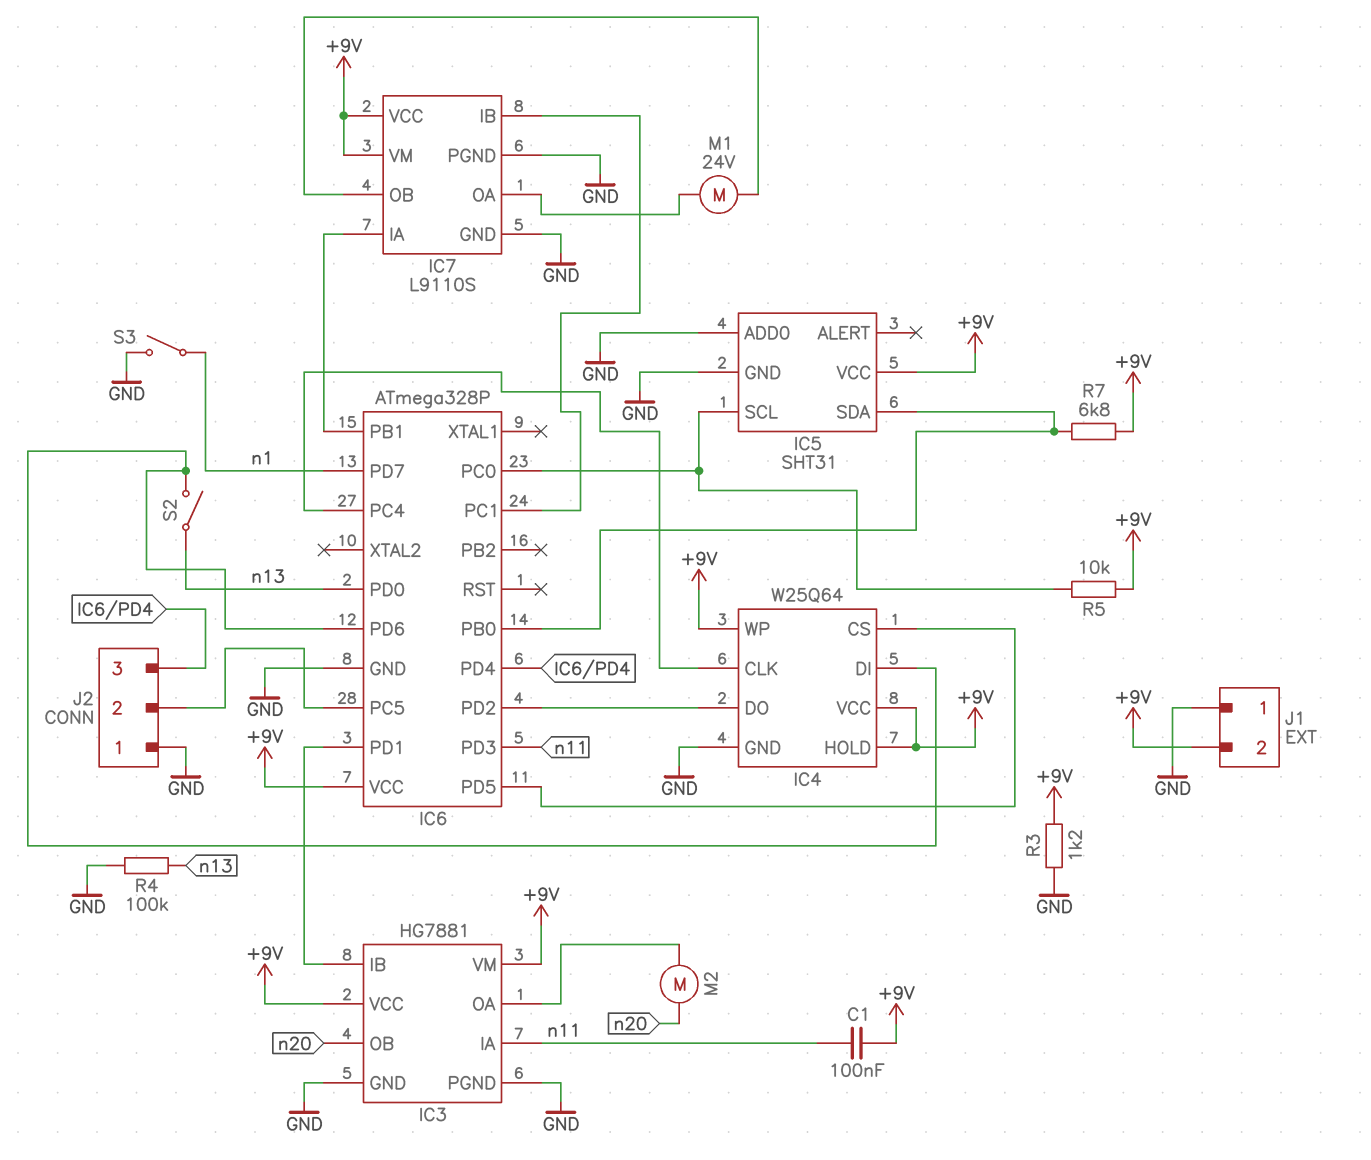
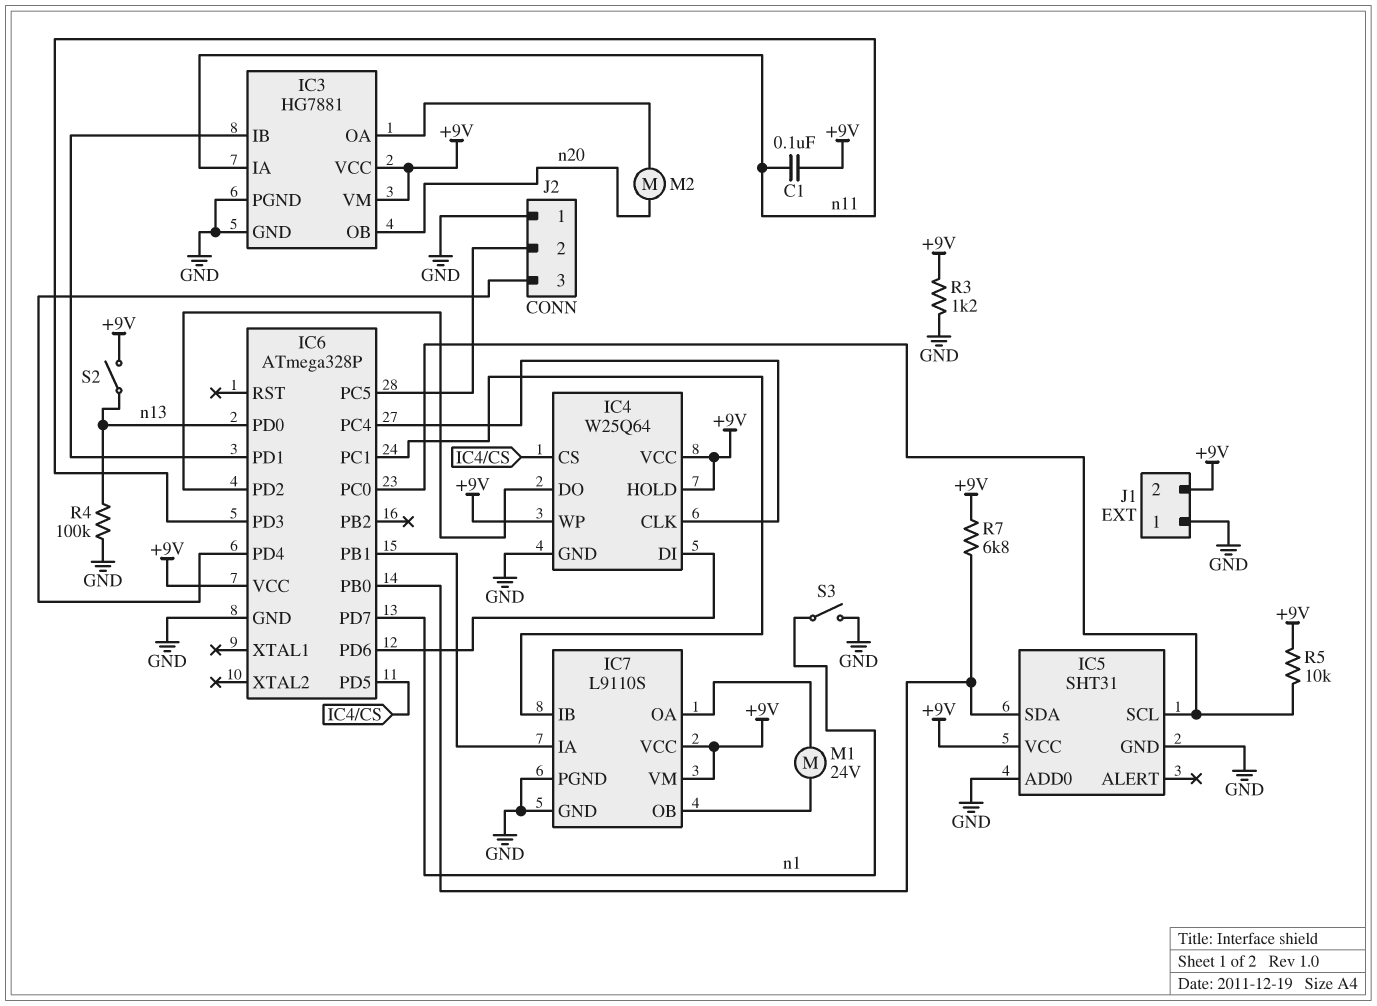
S2: switch (IC4/DI, n13) -> switch (+9V, n13)

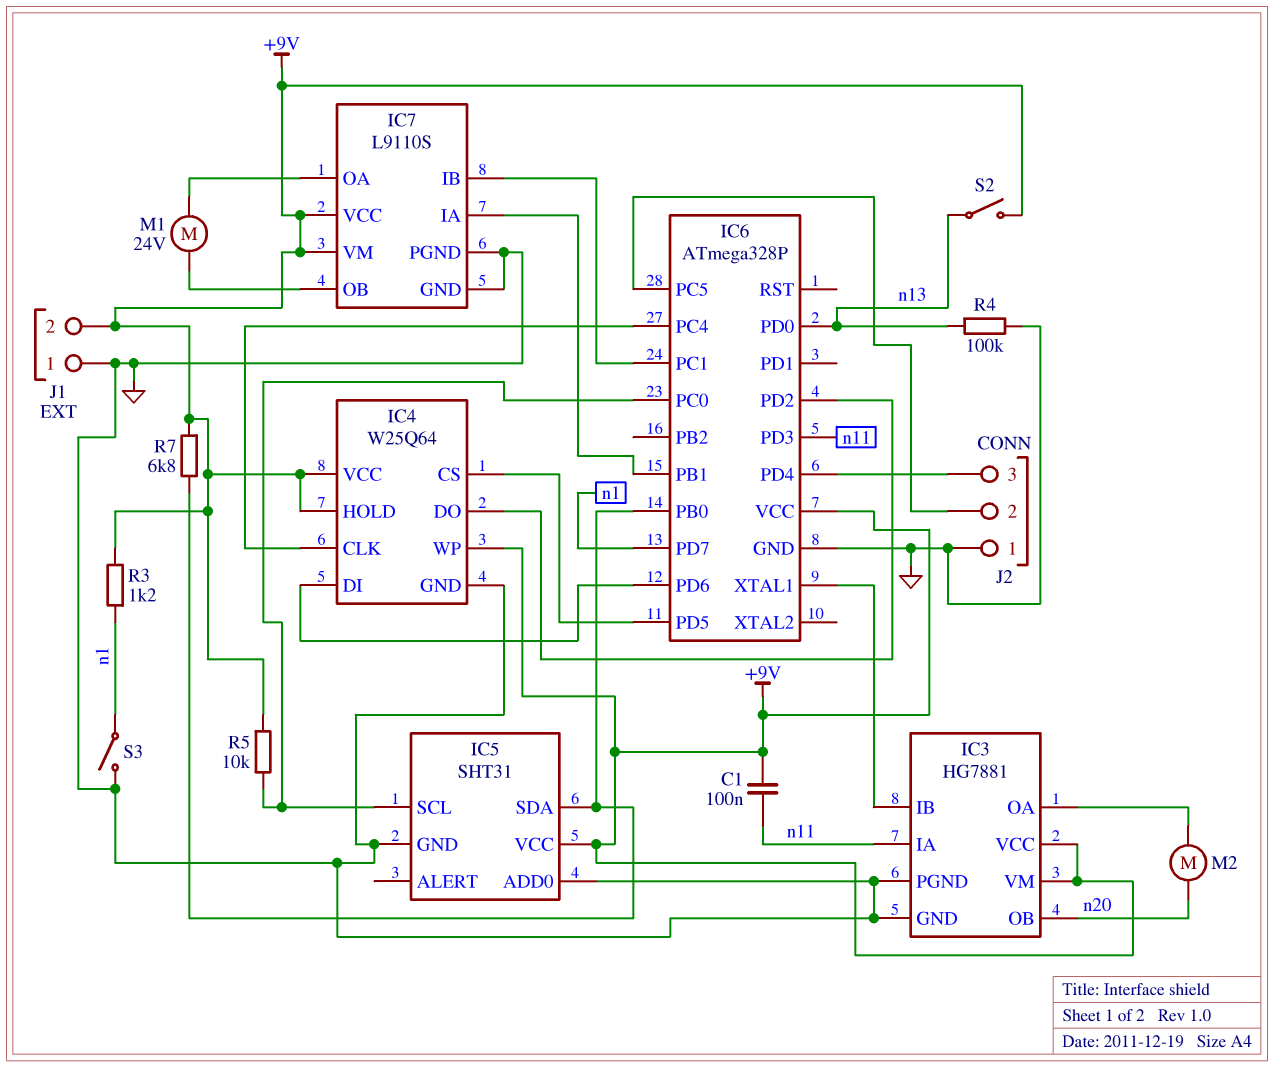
IC6 pin PD1: IC3/IB -> none
IC6 pin XTAL1: none -> IC3/IB
R3: 1.2k (+9V, GND) -> 1.2k (+9V, n1)

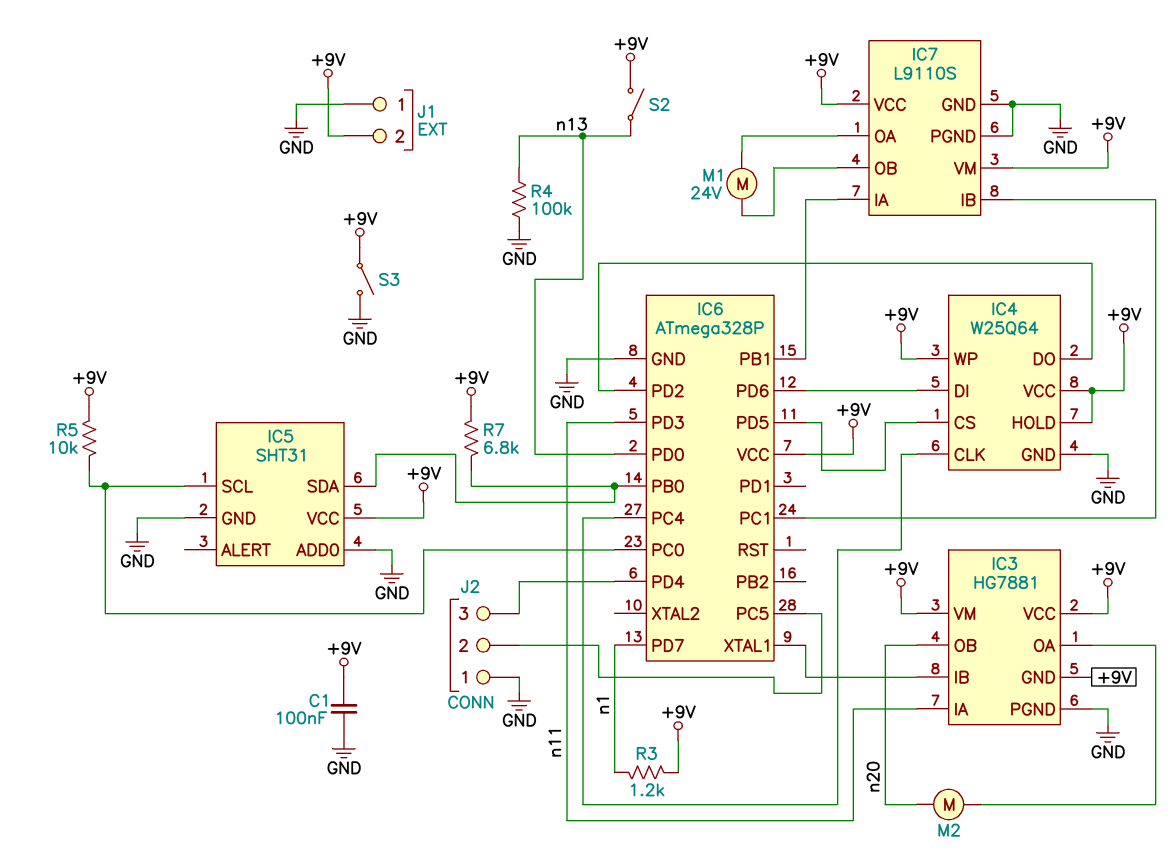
C1: 100nF (+9V, n11) -> 100nF (+9V, GND)
IC3 pin GND: GND -> +9V
S3: switch (GND, n1) -> switch (+9V, GND)

